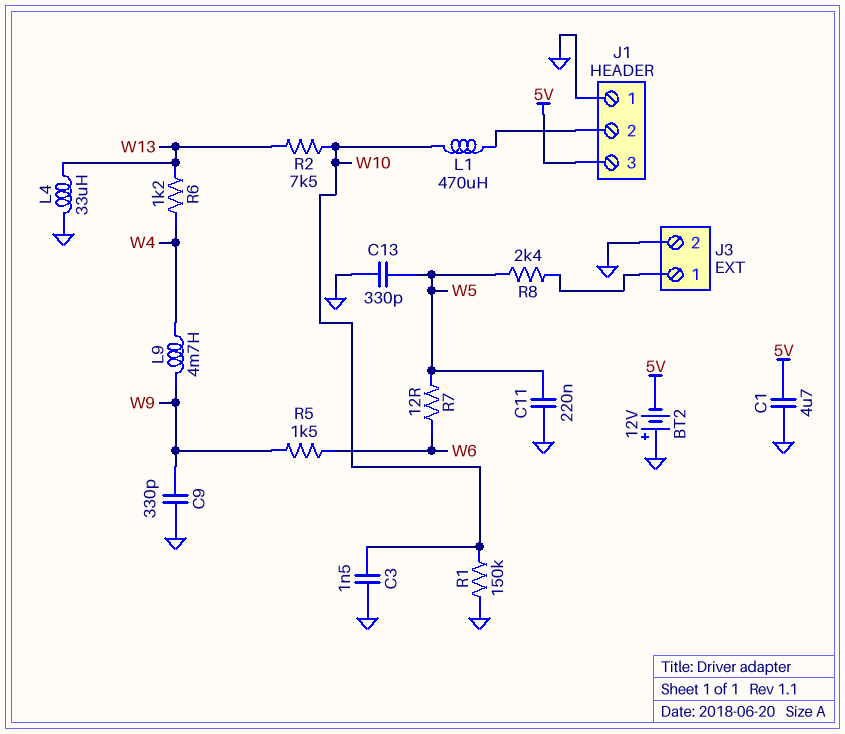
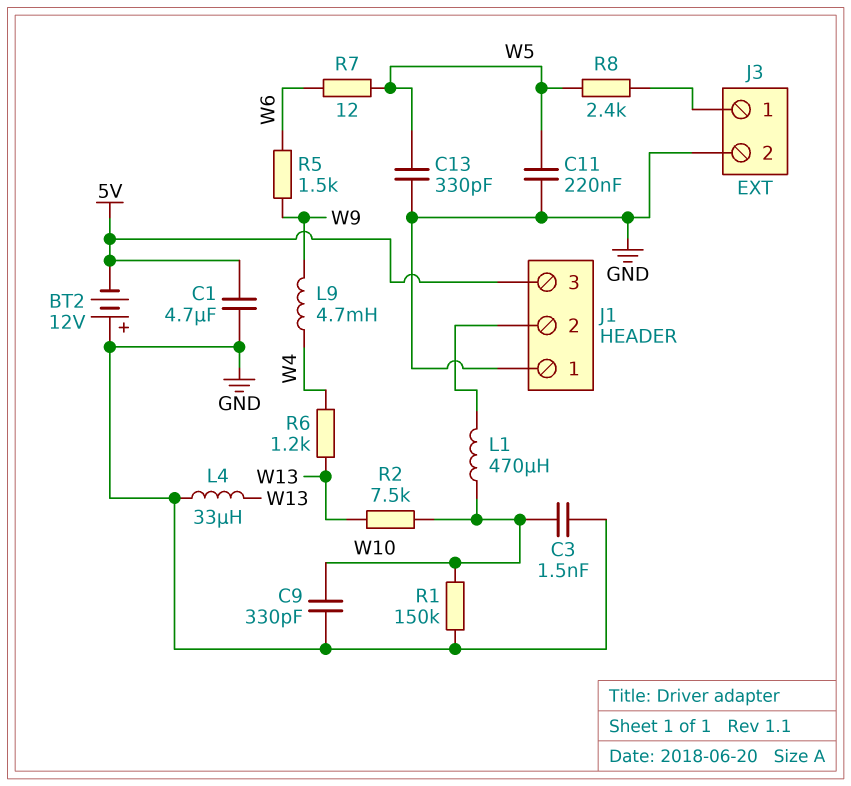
C9: 330pF (GND, W9) -> 330pF (GND, W10)

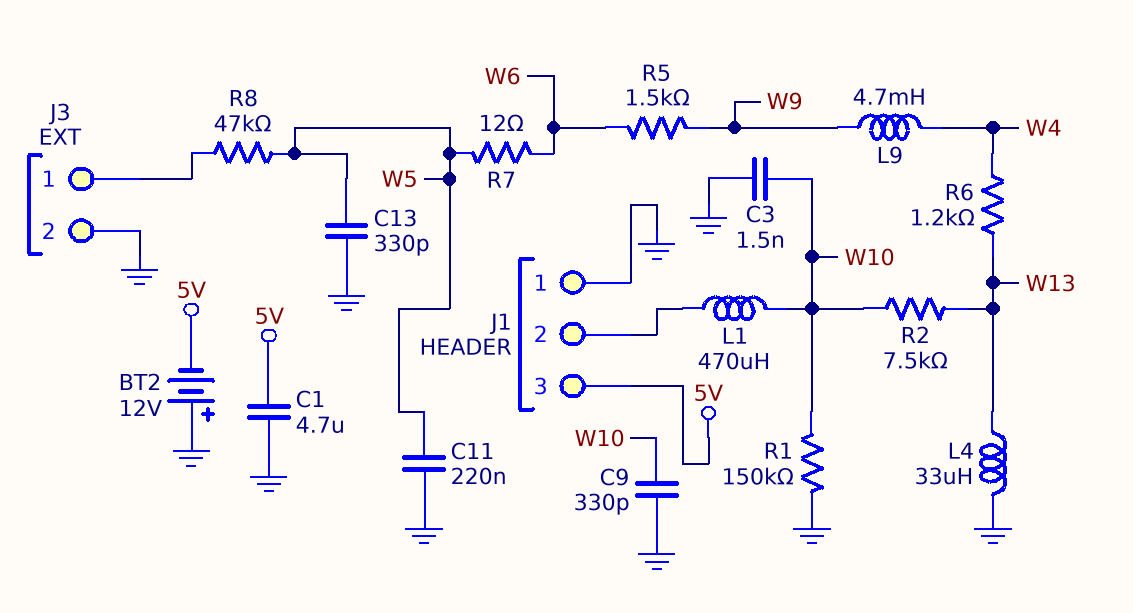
R8: 2.4k (J3/1, W5) -> 47k (J3/1, W5)

